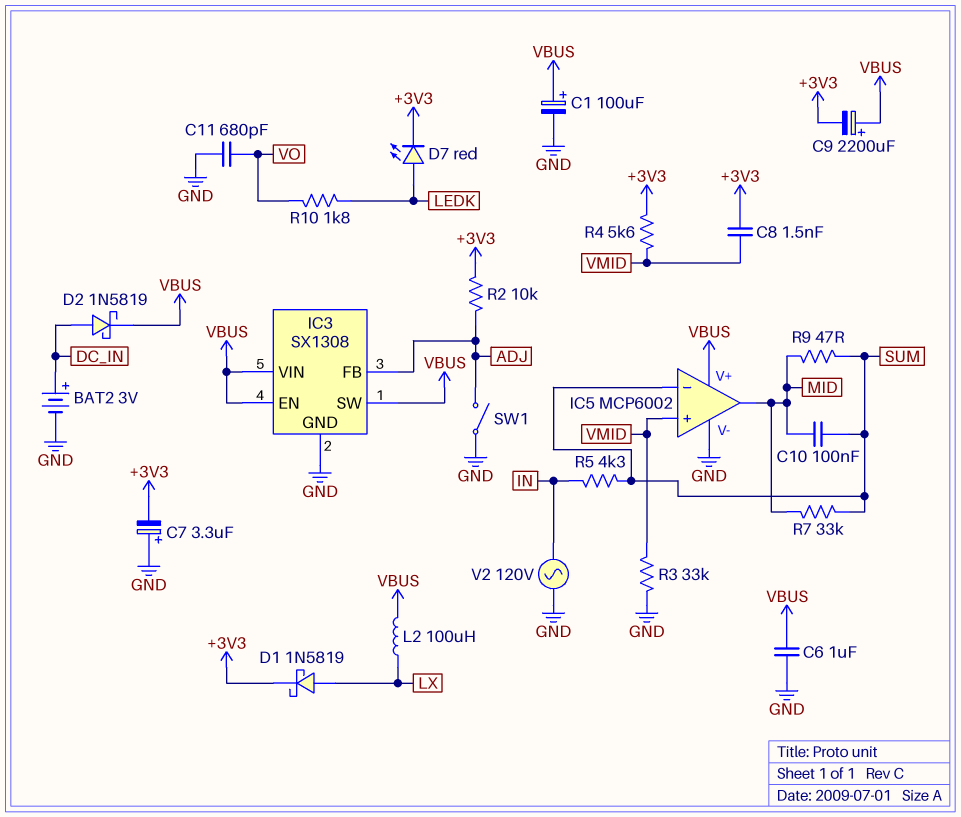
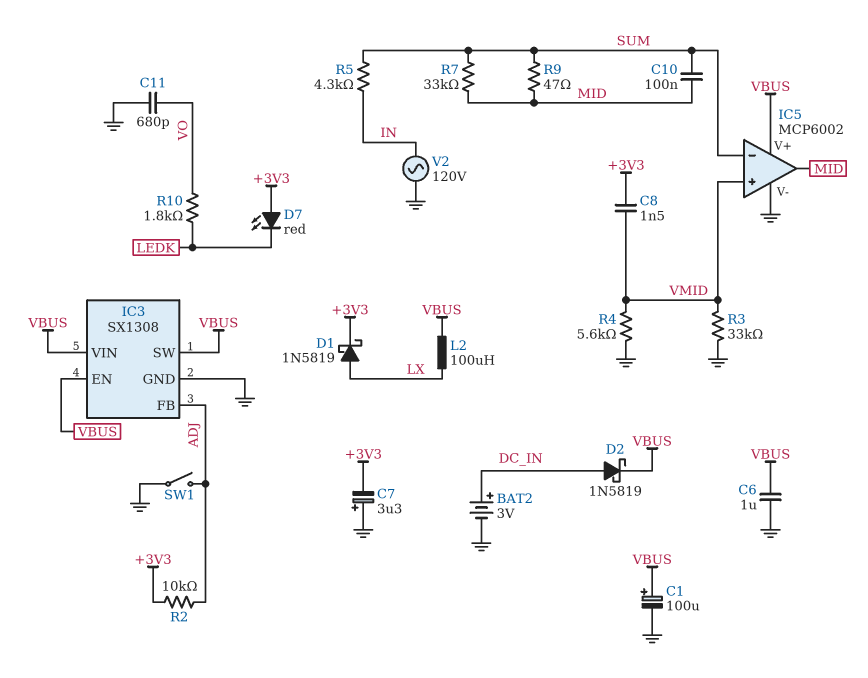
C9: 2200uF (plus VBUS, minus +3V3) -> none
D7: LED red (A LEDK, K +3V3) -> LED red (A +3V3, K LEDK)
R4: 5.6k (+3V3, VMID) -> 5.6k (GND, VMID)

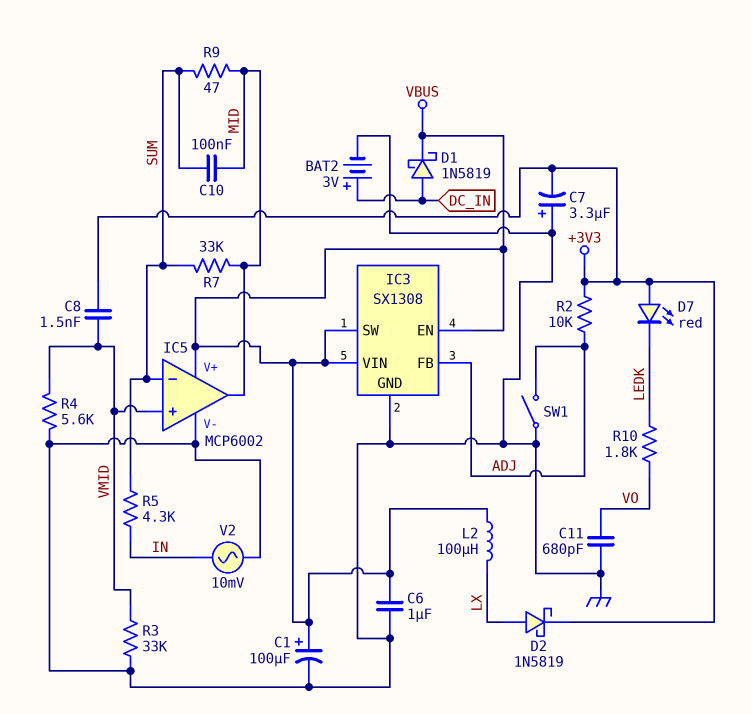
D1: schottky 1N5819 (A LX, K +3V3) -> schottky 1N5819 (A DC_IN, K VBUS)
D2: schottky 1N5819 (A DC_IN, K VBUS) -> schottky 1N5819 (A LX, K +3V3)
V2: AC 120V (GND, IN) -> AC 10mV (GND, IN)

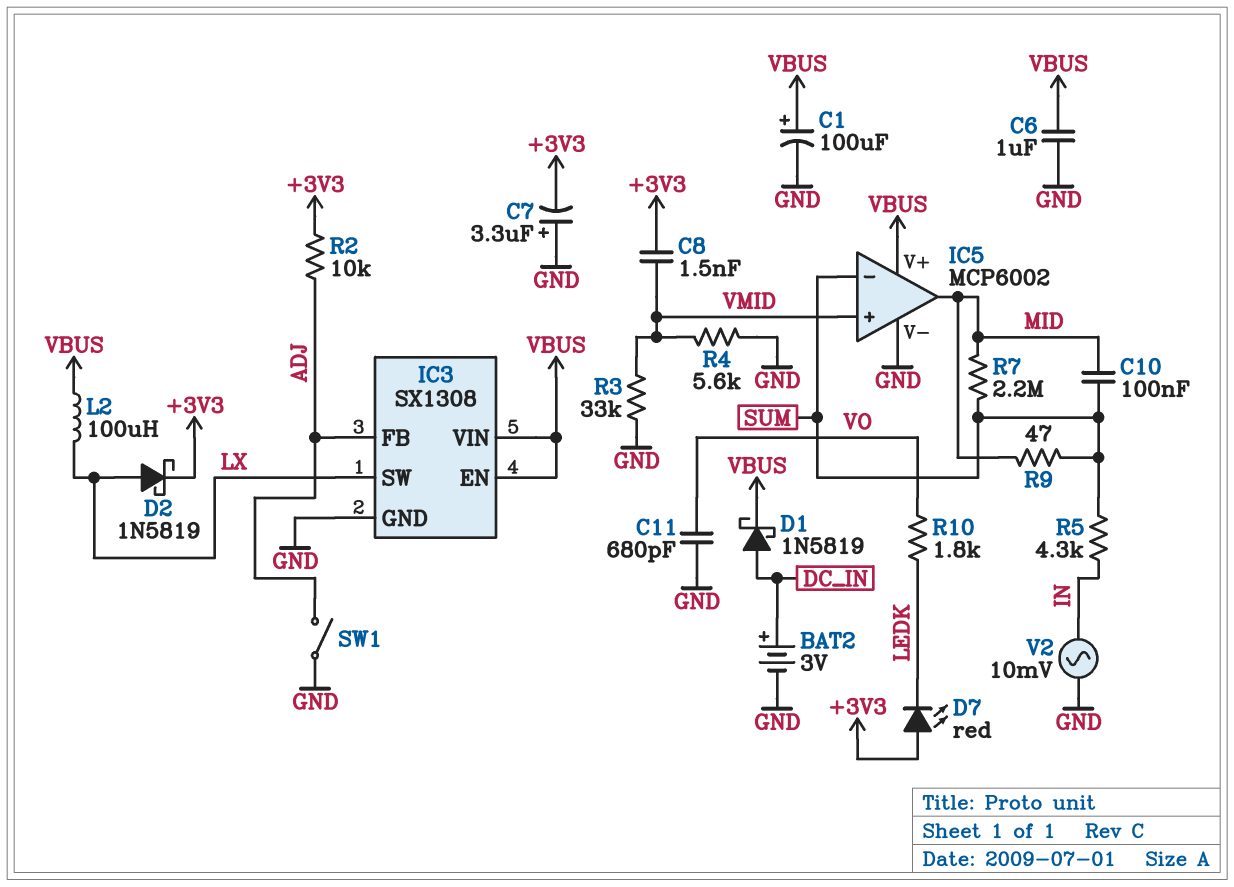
IC3 pin SW: VBUS -> LX
R7: 33k (MID, SUM) -> 2.2M (MID, SUM)

